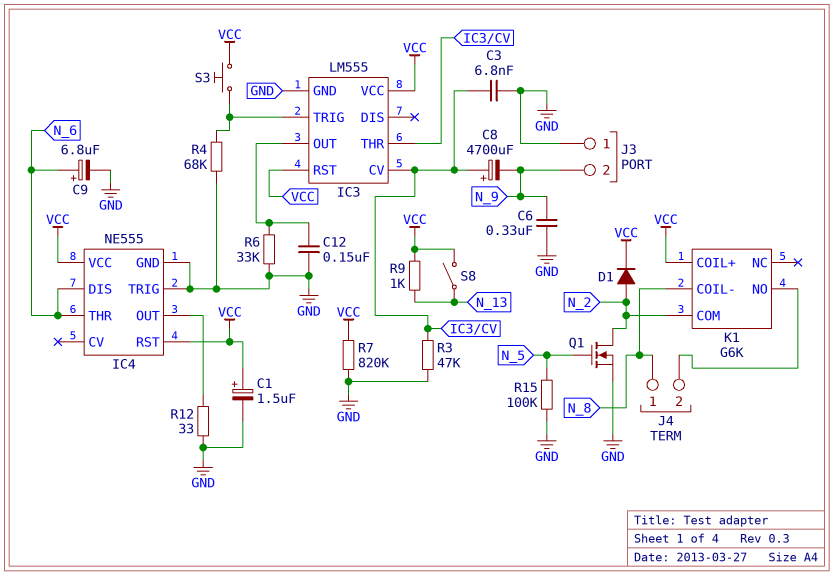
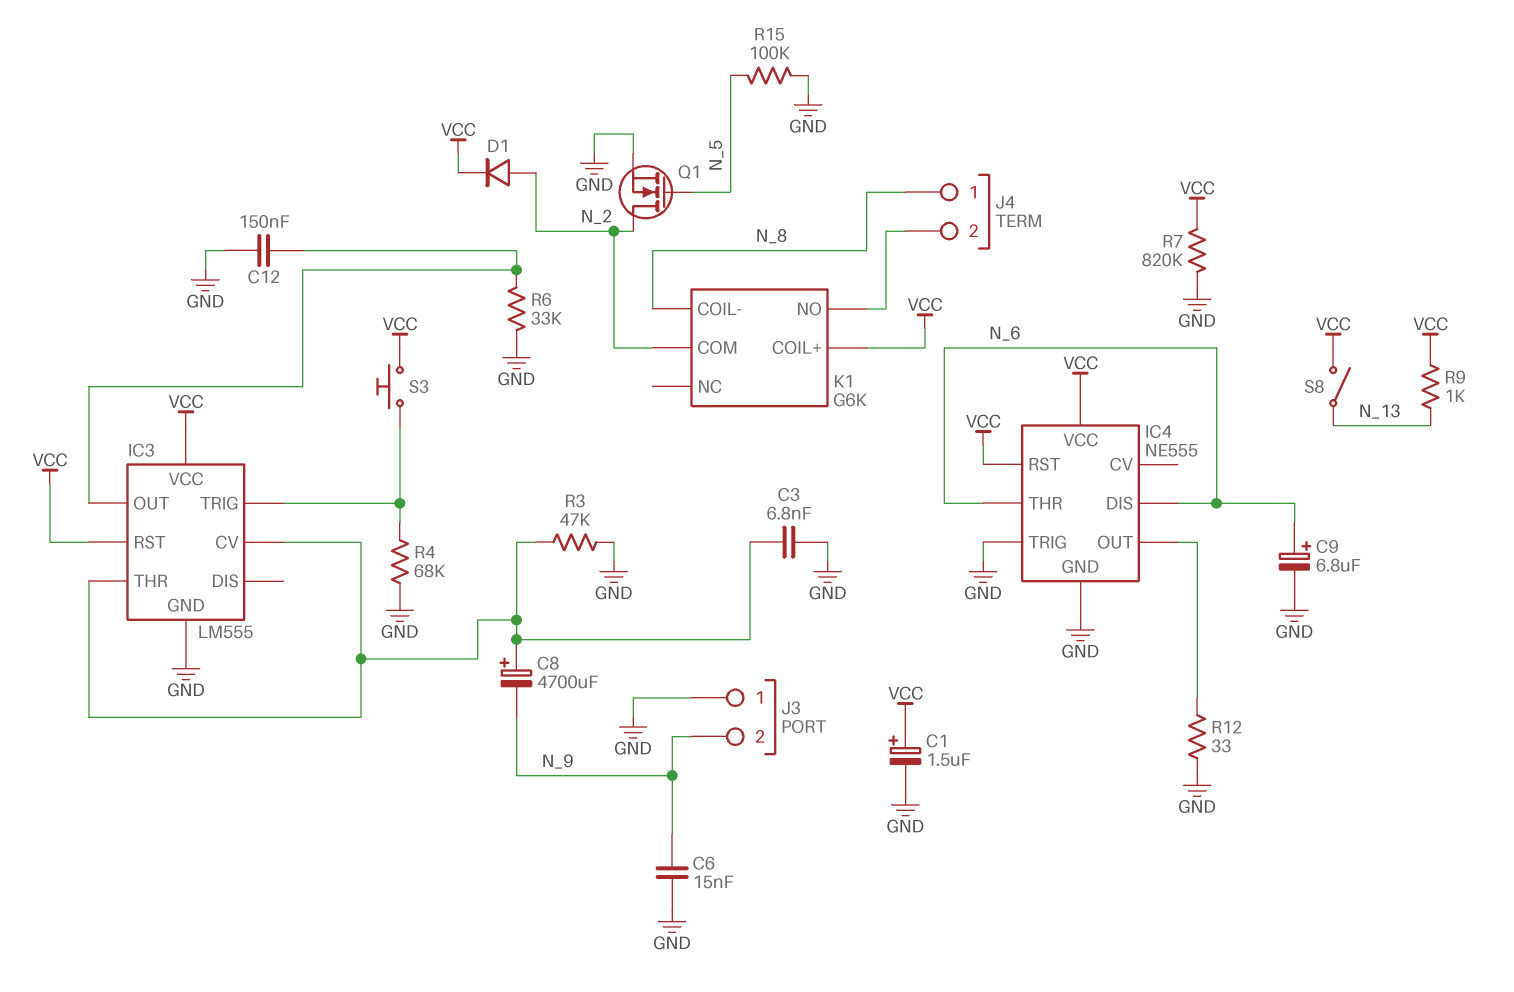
C6: 330nF (GND, N_9) -> 15nF (GND, N_9)

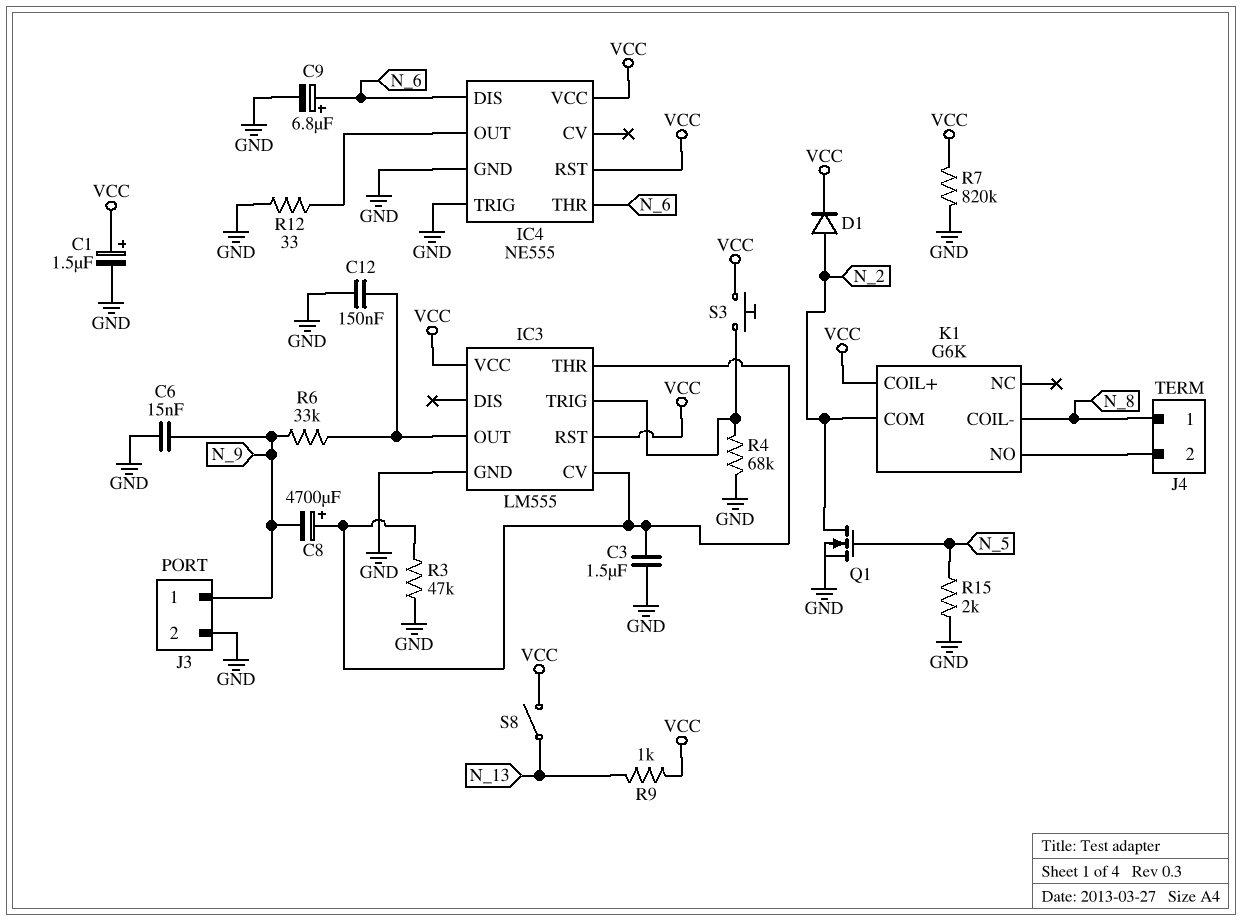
C3: 6.8nF (GND, IC3/CV) -> 1.5uF (GND, IC3/CV)
J3 pin 1: GND -> N_9
J3 pin 2: N_9 -> GND
R6: 33k (GND, IC3/OUT) -> 33k (IC3/OUT, N_9)
R15: 100k (GND, N_5) -> 2k (GND, N_5)

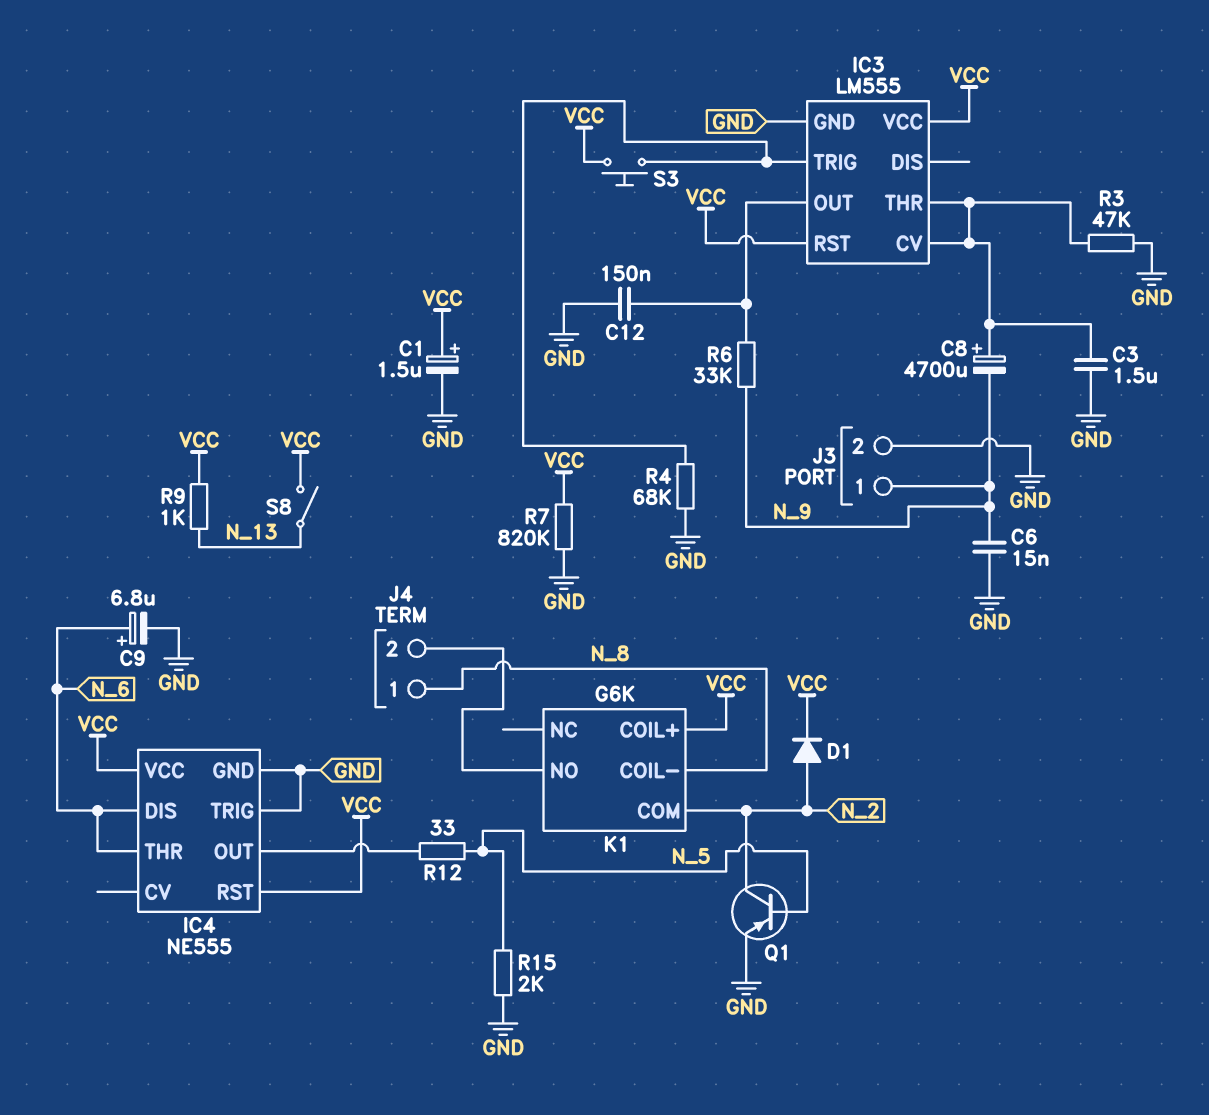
Q1: NMOS (G N_5, D N_2, S GND) -> PNP (B N_5, C N_2, E GND)
R12: 33 (GND, IC4/OUT) -> 33 (IC4/OUT, N_5)

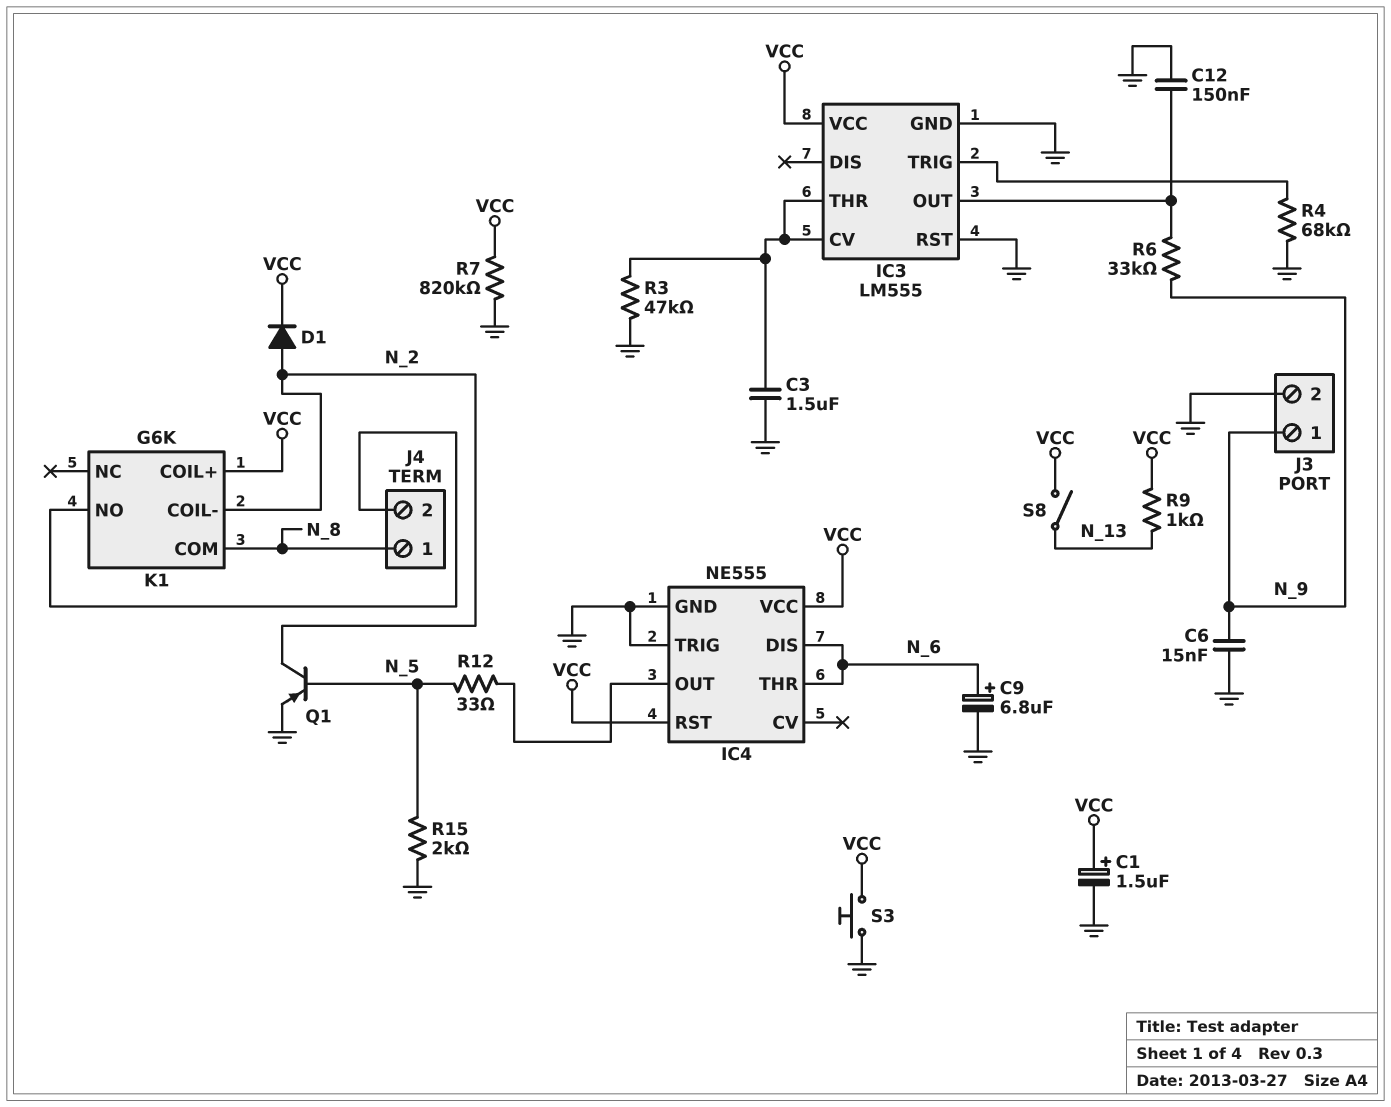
C8: 4700uF (plus IC3/CV, minus N_9) -> none
IC3 pin RST: VCC -> GND
K1 pin COIL-: N_8 -> N_2
K1 pin COM: N_2 -> N_8
S3: button (IC3/TRIG, VCC) -> button (GND, VCC)

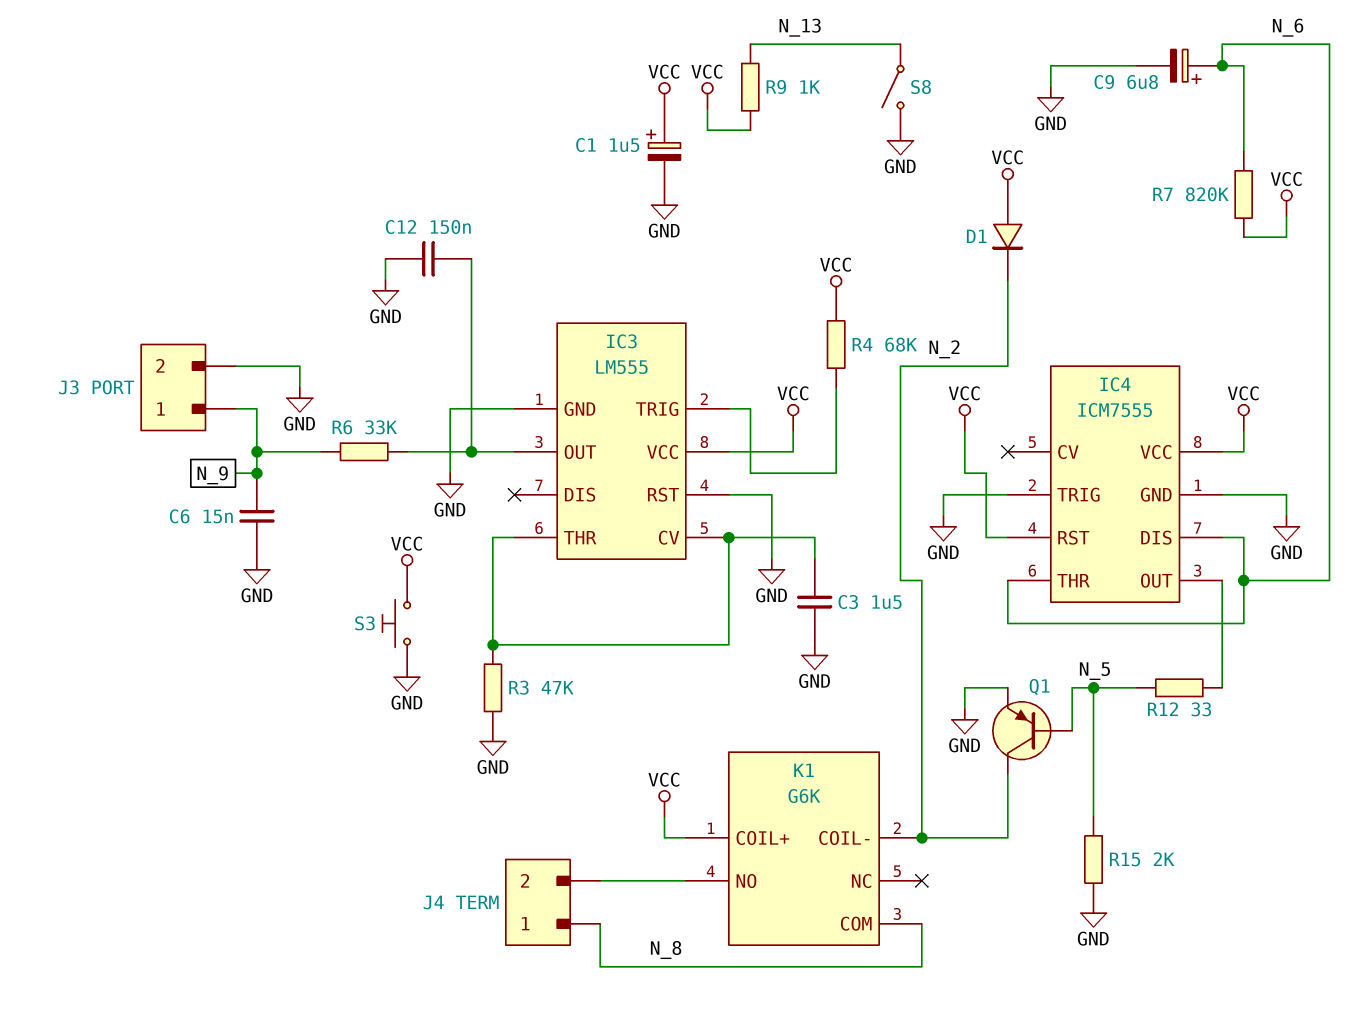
D1: diode (A N_2, K VCC) -> diode (A VCC, K N_2)
IC4: NE555 -> ICM7555
R4: 68k (GND, IC3/TRIG) -> 68k (IC3/TRIG, VCC)
R7: 820k (GND, VCC) -> 820k (N_6, VCC)
S8: switch (N_13, VCC) -> switch (GND, N_13)

